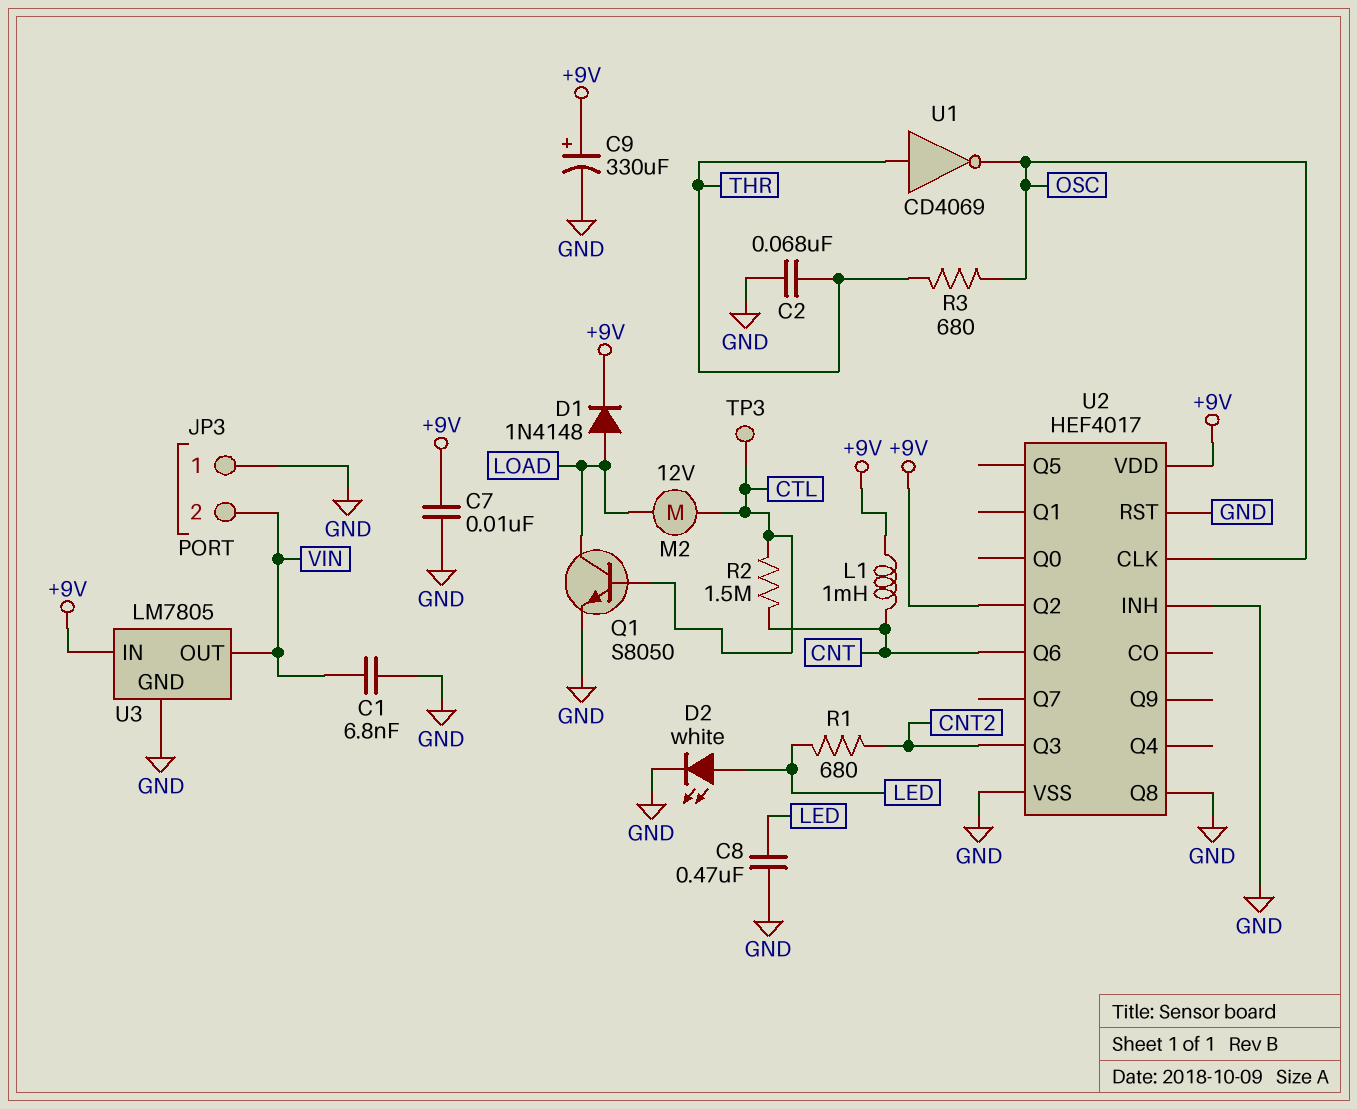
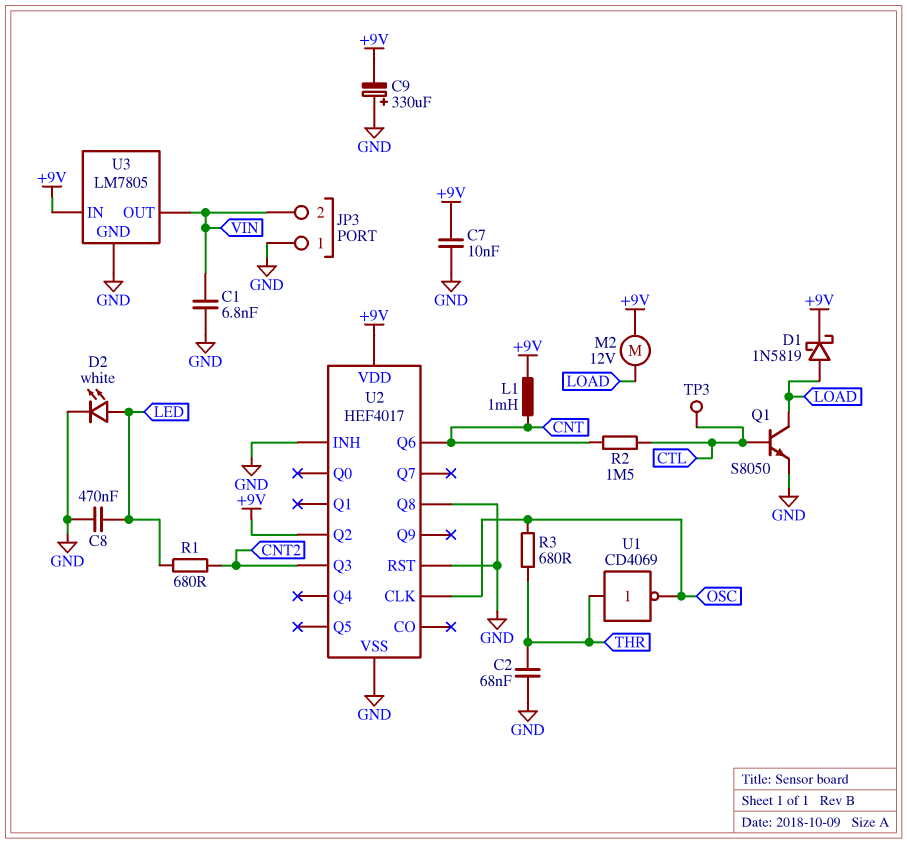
C9: 330uF (plus +9V, minus GND) -> 330uF (plus GND, minus +9V)
D1: diode 1N4148 (A LOAD, K +9V) -> schottky 1N5819 (A LOAD, K +9V)
M2: motor 12V (CTL, LOAD) -> motor 12V (+9V, LOAD)

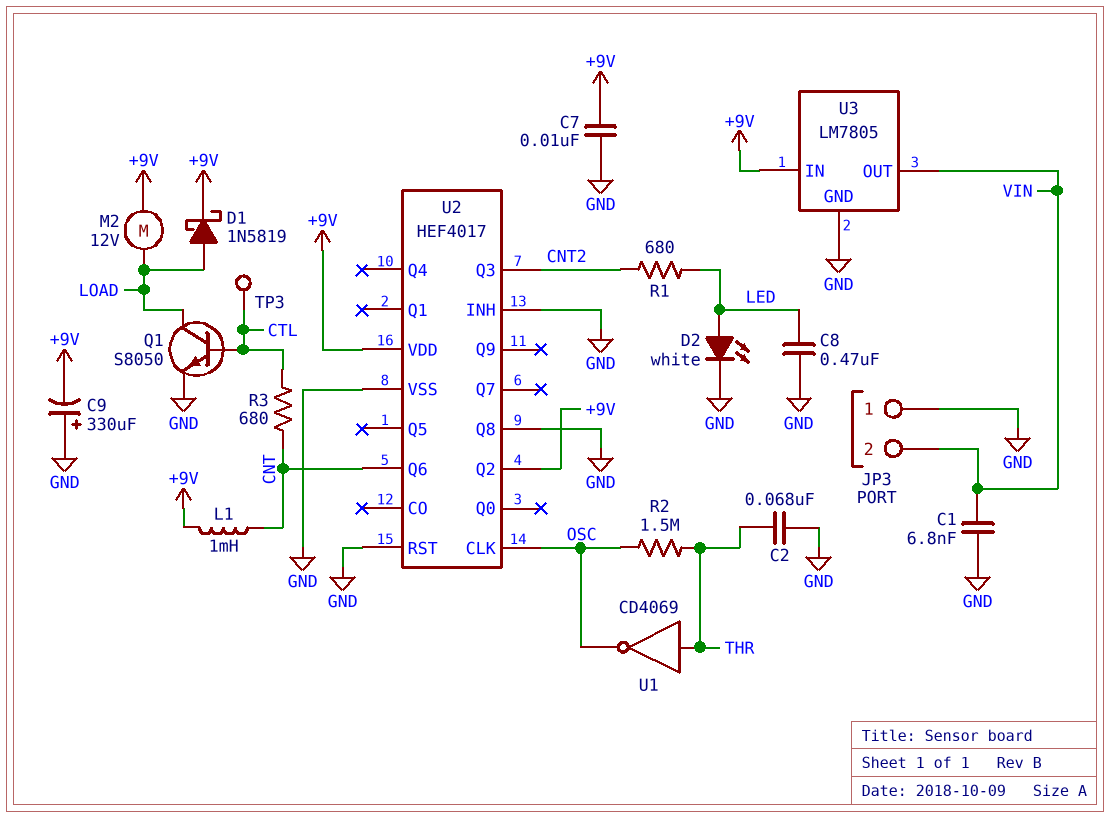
R2: 1.5M (CNT, CTL) -> 1.5M (OSC, THR)
R3: 680 (OSC, THR) -> 680 (CNT, CTL)

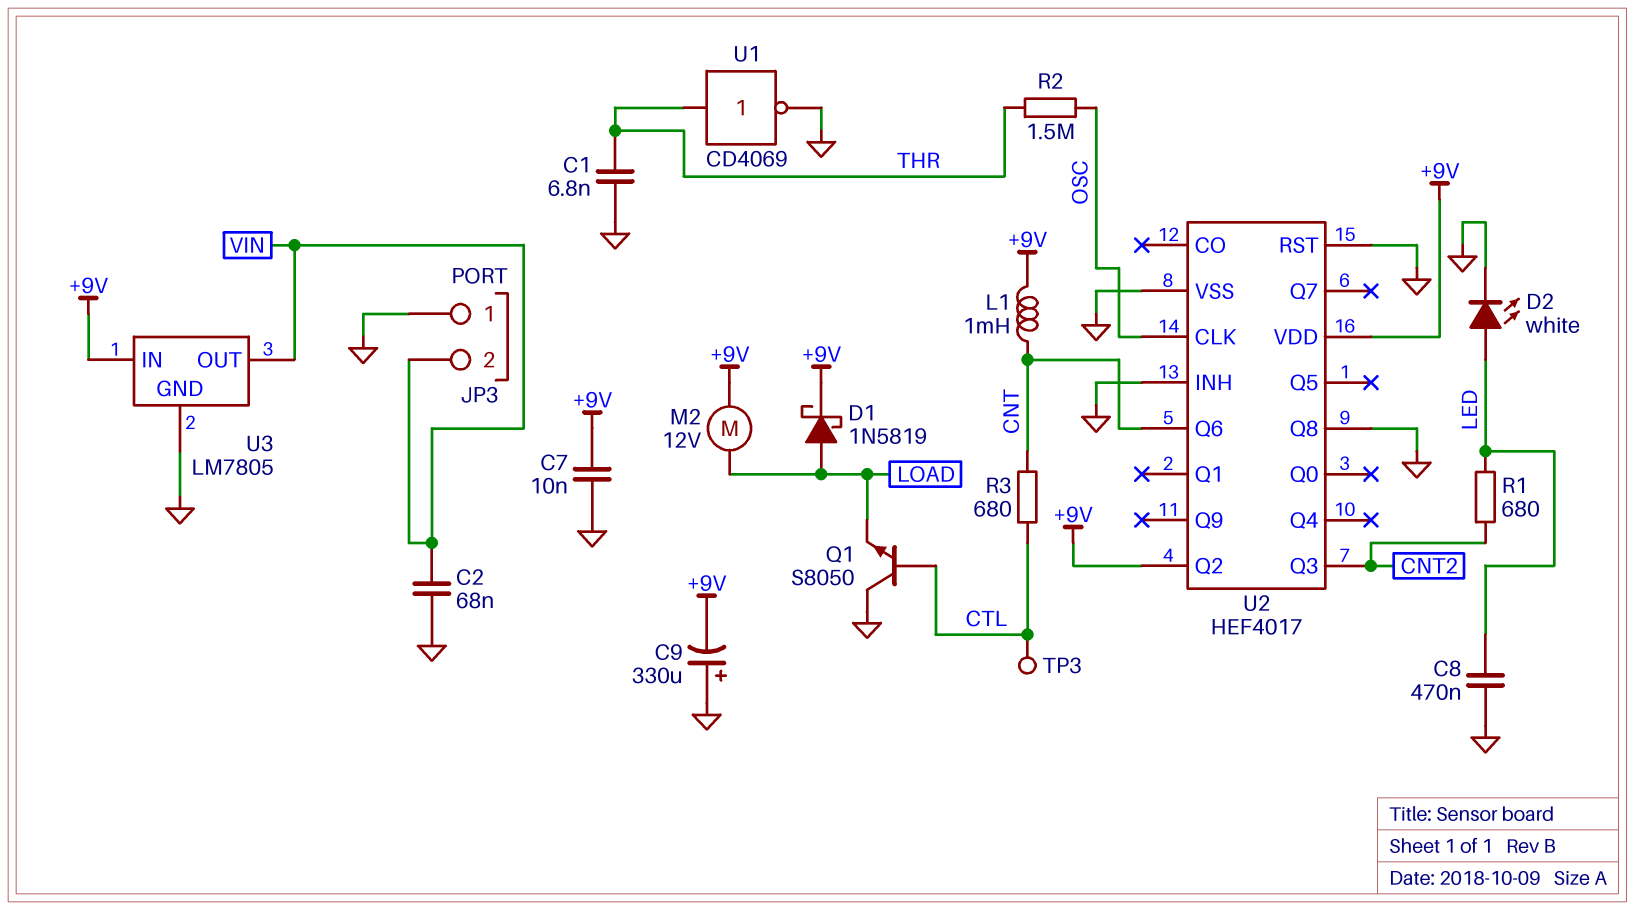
C1: 6.8nF (GND, VIN) -> 6.8nF (GND, THR)
C2: 68nF (GND, THR) -> 68nF (GND, VIN)
Q1: NPN S8050 (B CTL, C LOAD, E GND) -> NPN S8050 (B CTL, C GND, E LOAD)
U1: NOT CD4069 (in THR, out OSC) -> NOT CD4069 (in THR, out GND)

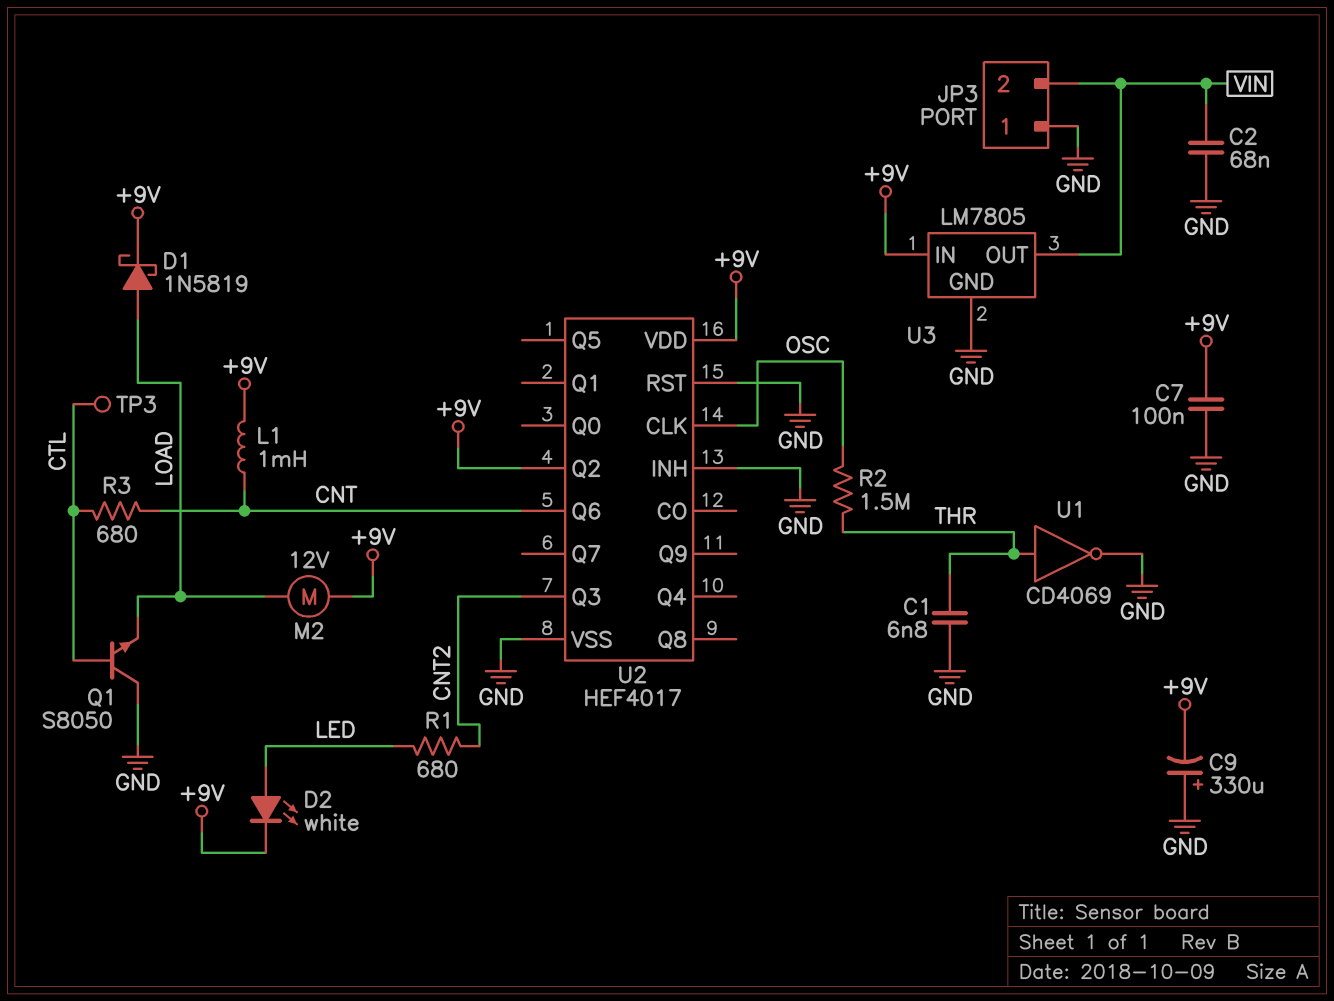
C7: 10nF (+9V, GND) -> 100nF (+9V, GND)
C8: 470nF (GND, LED) -> none
D2: LED white (A LED, K GND) -> LED white (A LED, K +9V)
U2 pin Q8: GND -> none

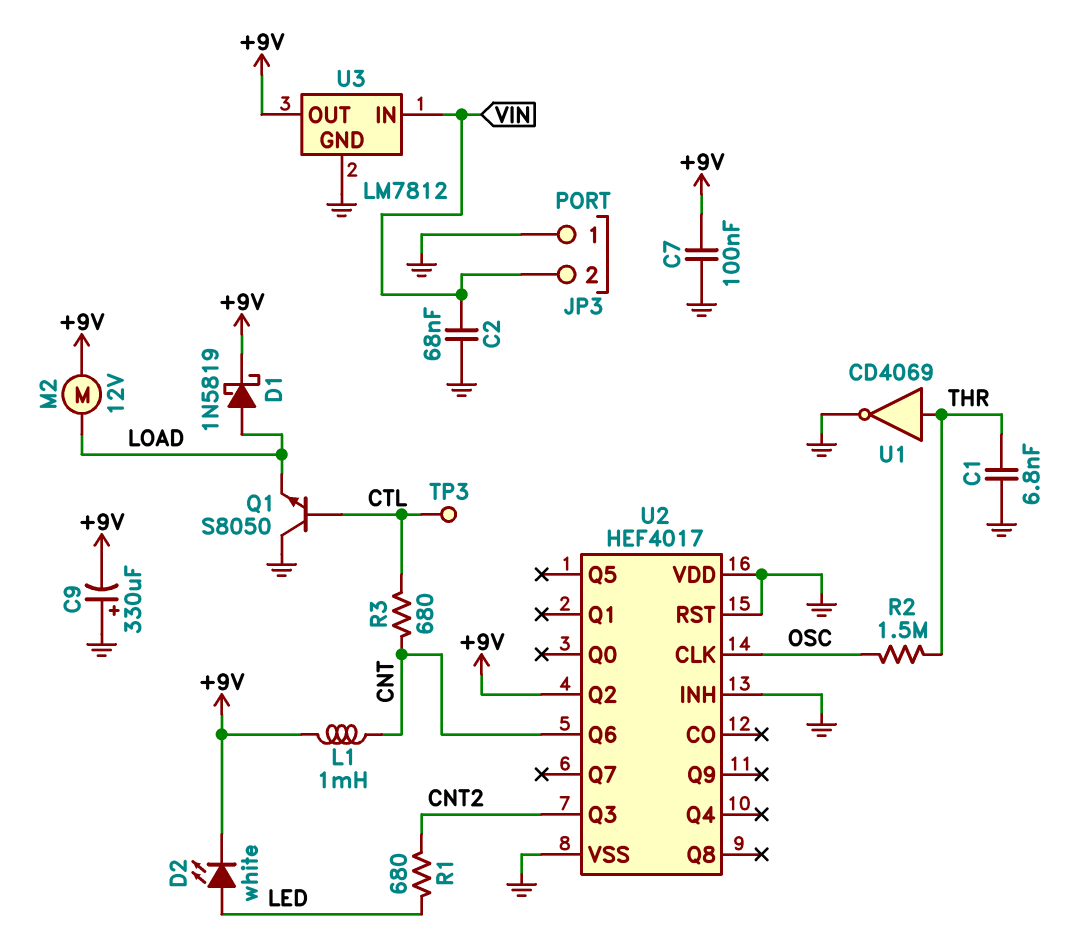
U2 pin VDD: +9V -> GND
U3: LM7805 -> LM7812
U3 pin IN: +9V -> VIN
U3 pin OUT: VIN -> +9V

